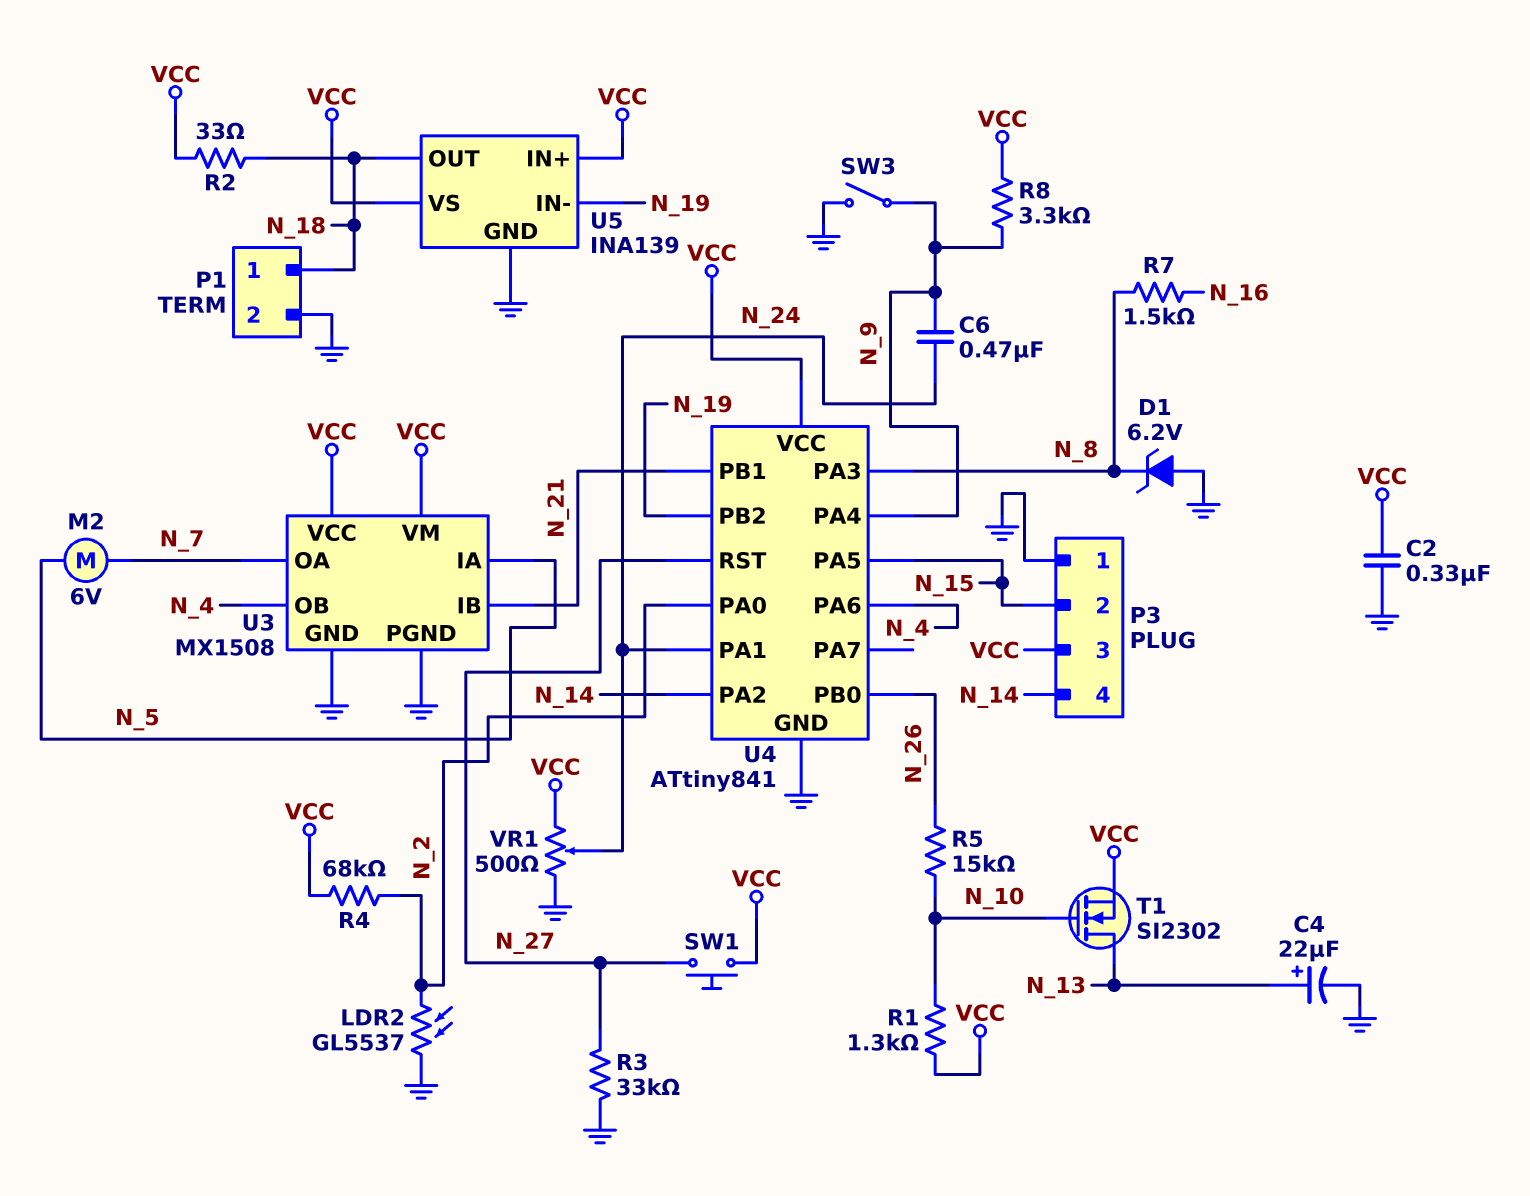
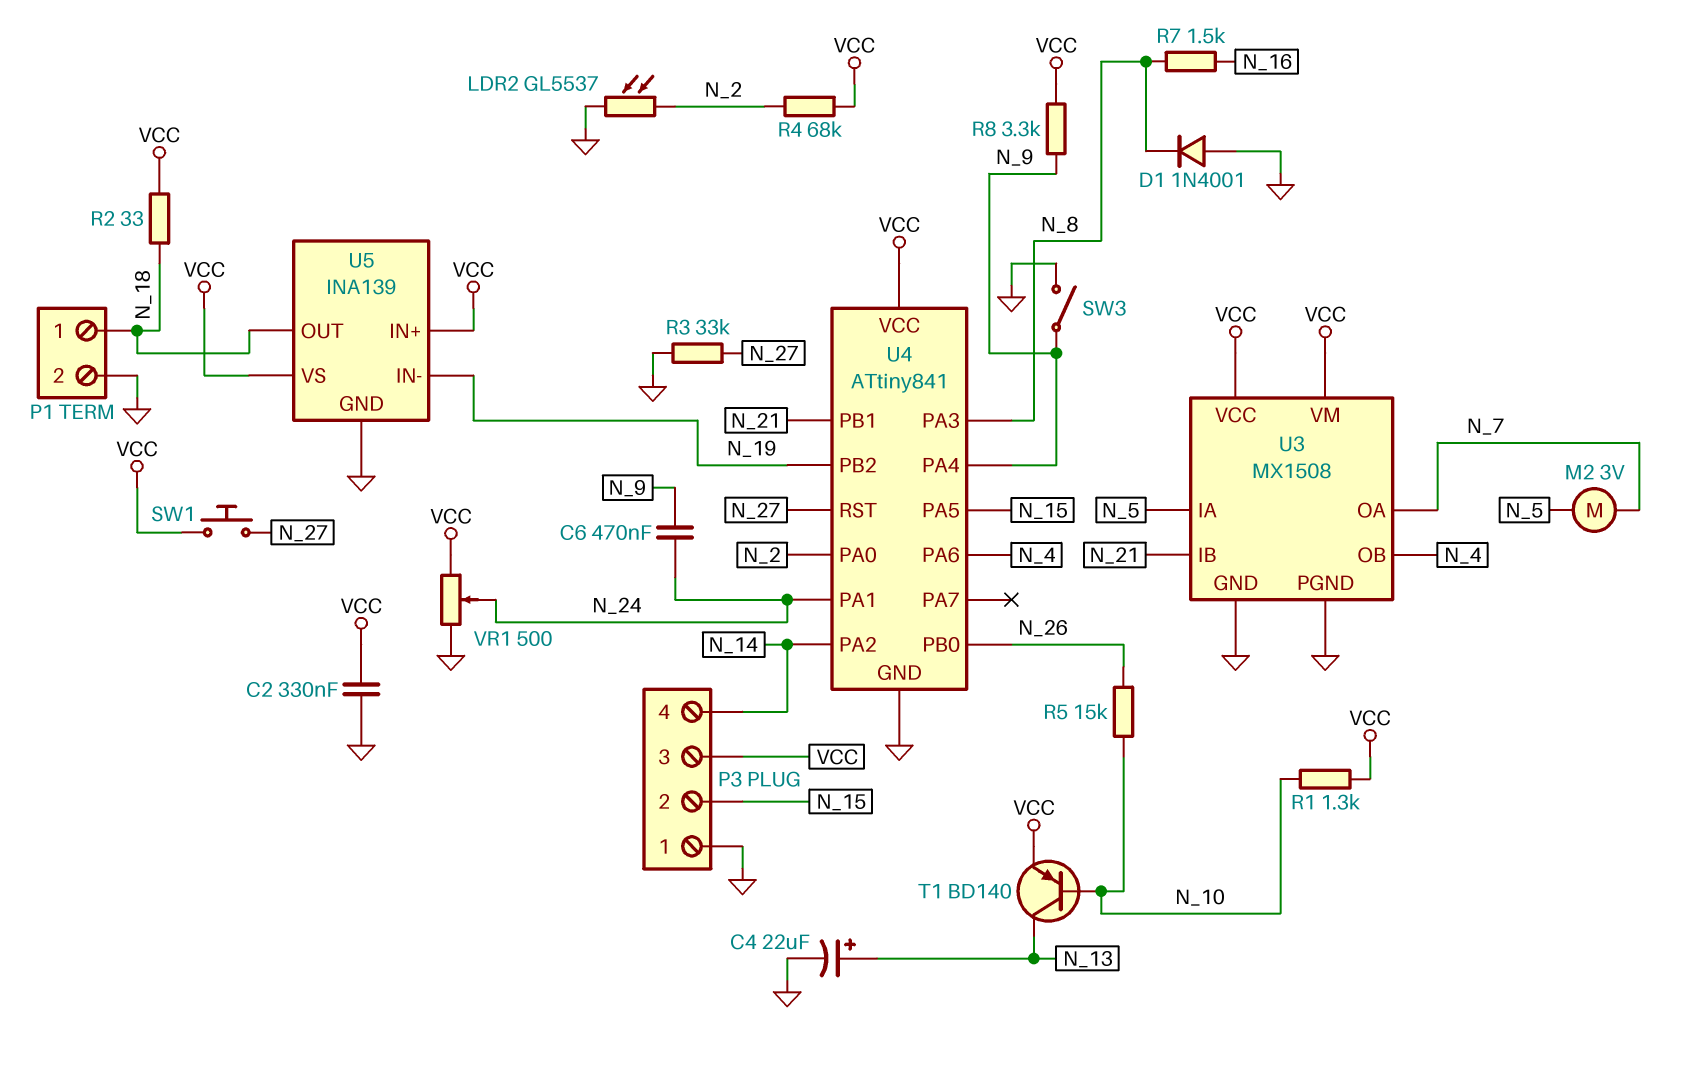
D1: zener 6.2V (A GND, K N_8) -> diode 1N4001 (A GND, K N_8)
M2: motor 6V (N_5, N_7) -> motor 3V (N_5, N_7)
T1: NMOS SI2302 (G N_10, D N_13, S VCC) -> PNP BD140 (B N_10, C N_13, E VCC)

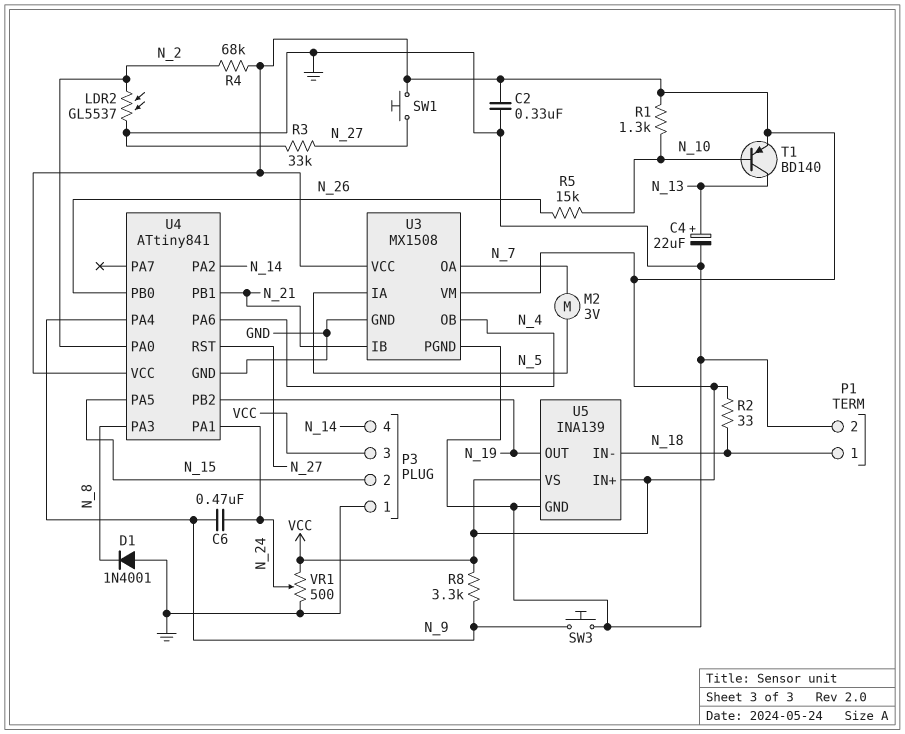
R7: 1.5k (N_8, N_16) -> none
SW3: switch (GND, N_9) -> button (GND, N_9)
U5 pin IN-: N_19 -> N_18
U5 pin OUT: N_18 -> N_19

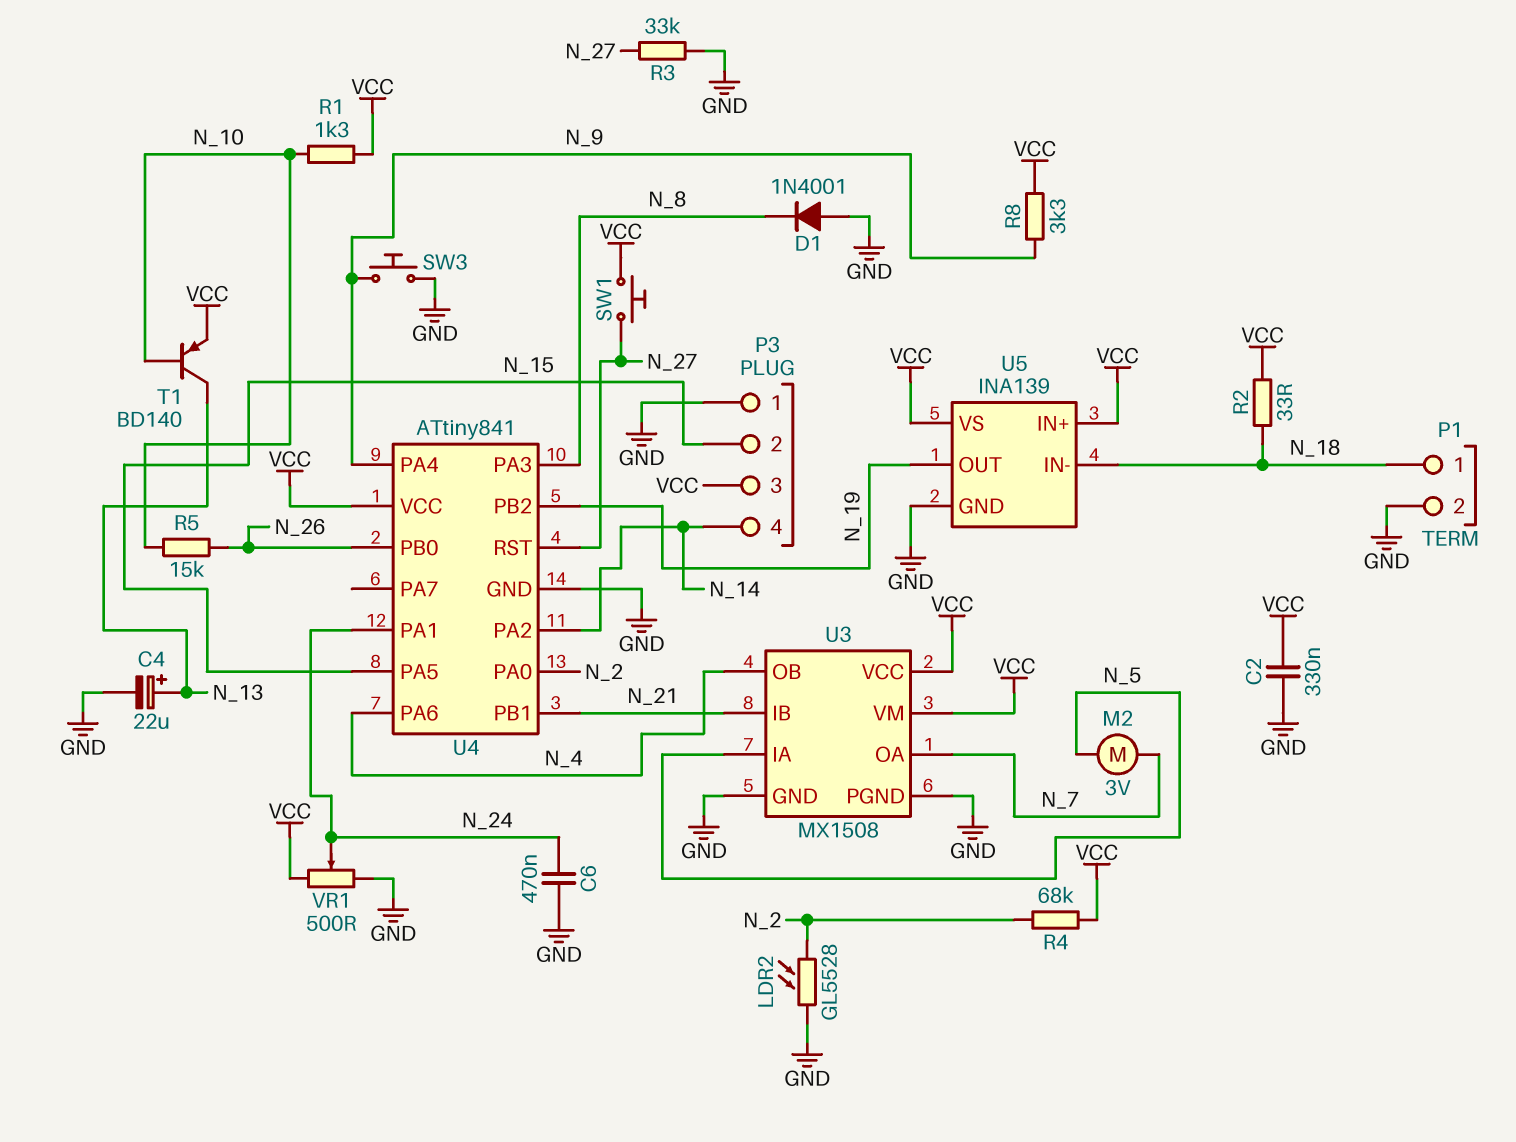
C6: 470nF (N_9, N_24) -> 470nF (GND, N_24)
LDR2: GL5537 (GND, N_2) -> GL5528 (GND, N_2)

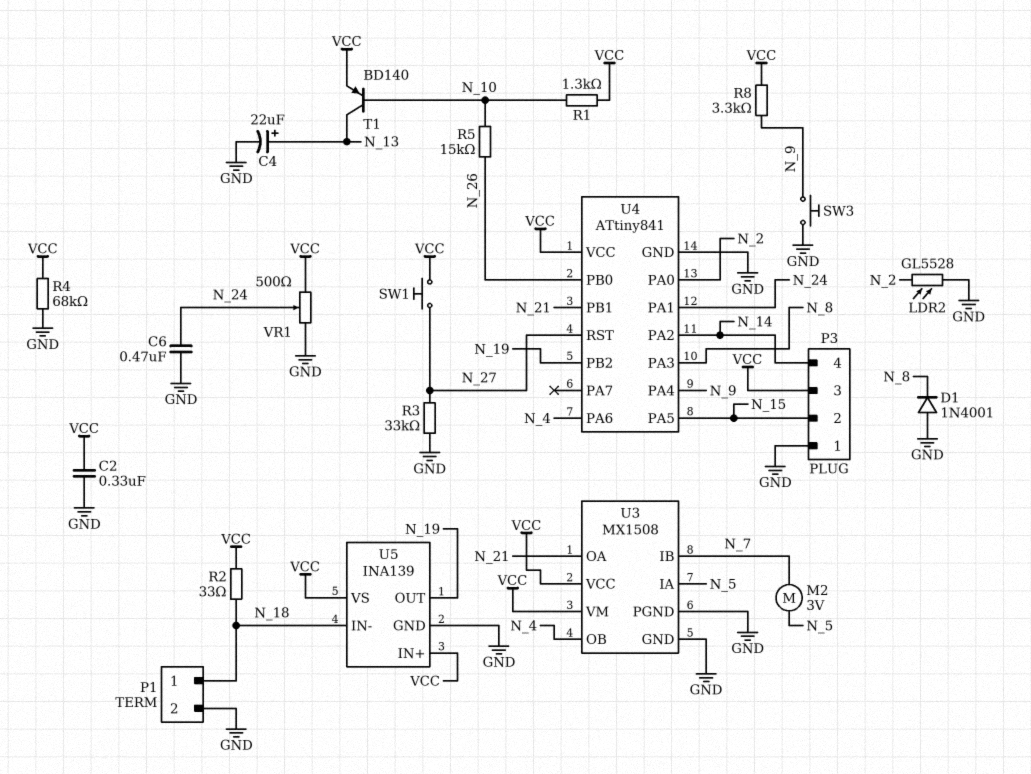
R4: 68k (N_2, VCC) -> 68k (GND, VCC)
U3 pin IB: N_21 -> N_7
U3 pin OA: N_7 -> N_21

